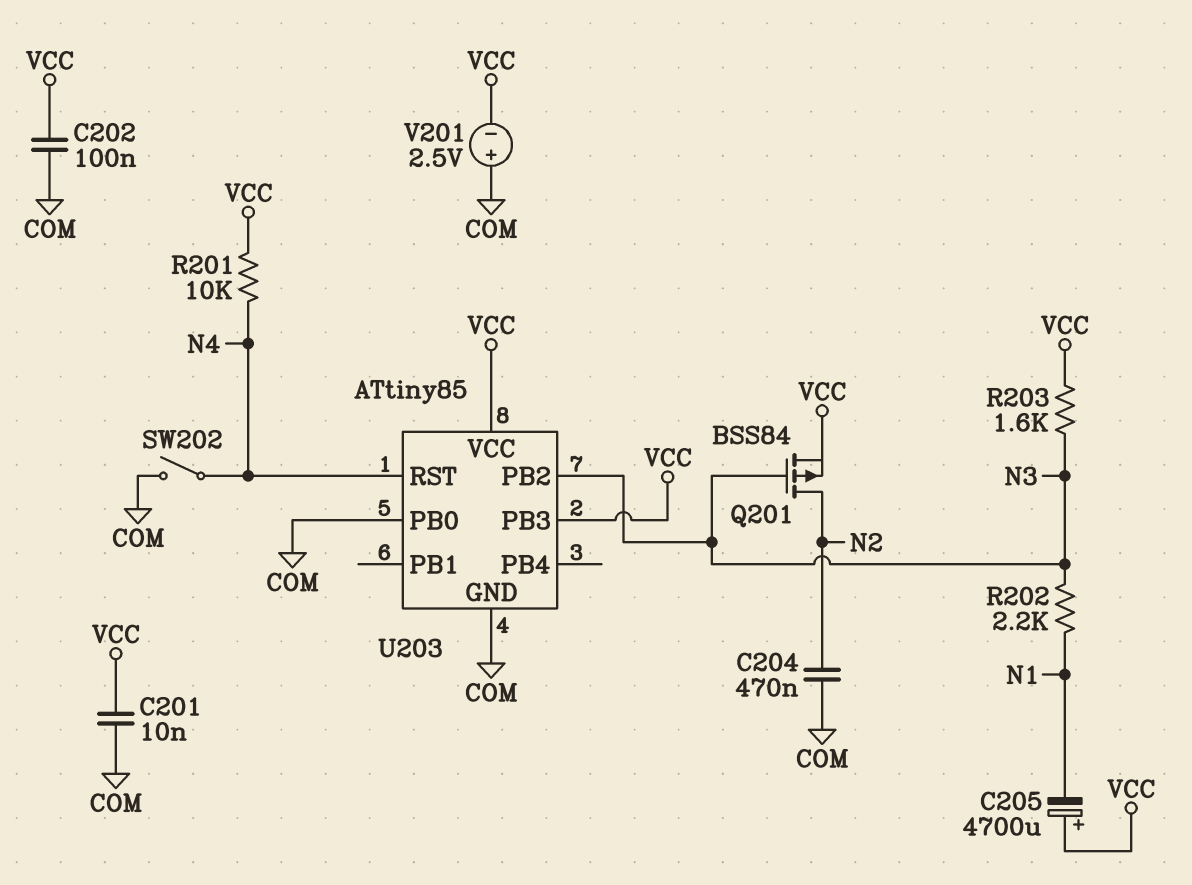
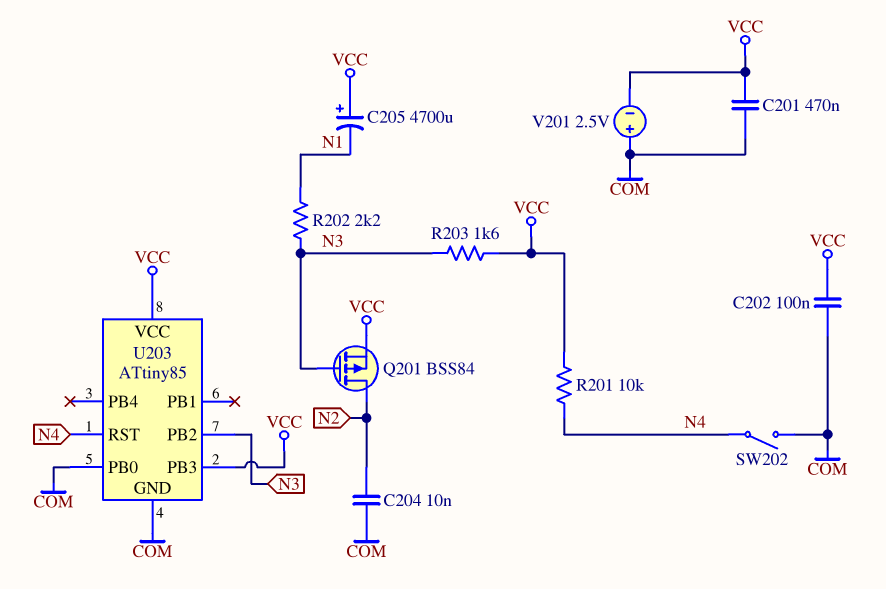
C201: 10nF (COM, VCC) -> 470nF (COM, VCC)
C204: 470nF (COM, N2) -> 10nF (COM, N2)

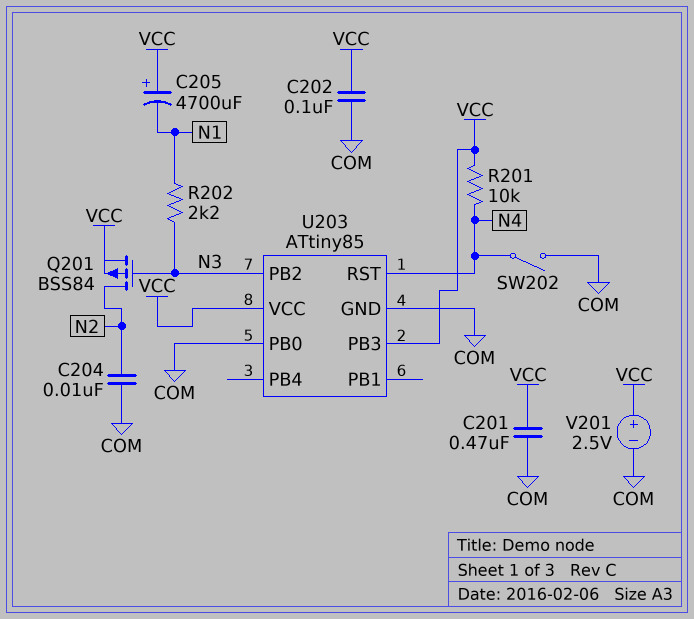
R203: 1.6k (N3, VCC) -> none
V201: 2.5V (plus COM, minus VCC) -> 2.5V (plus VCC, minus COM)

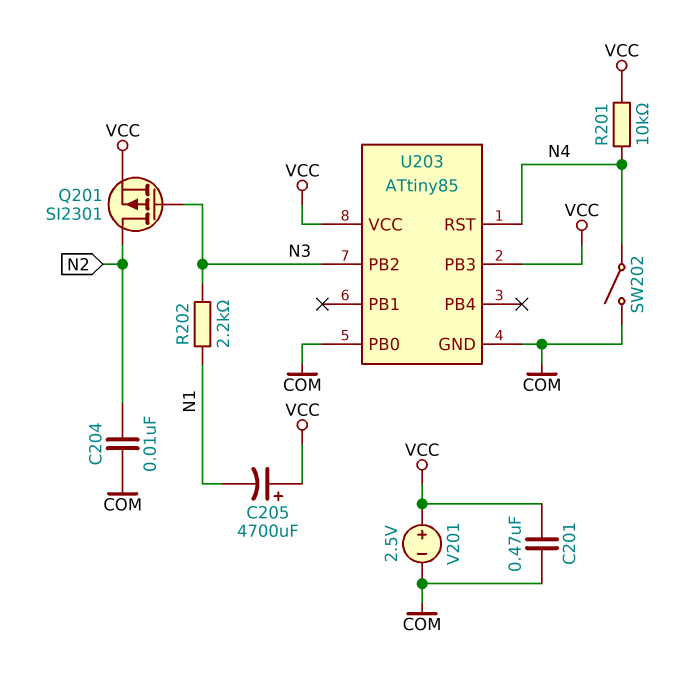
C202: 100nF (COM, VCC) -> none
Q201: PMOS BSS84 (G N3, D N2, S VCC) -> PMOS SI2301 (G N3, D N2, S VCC)

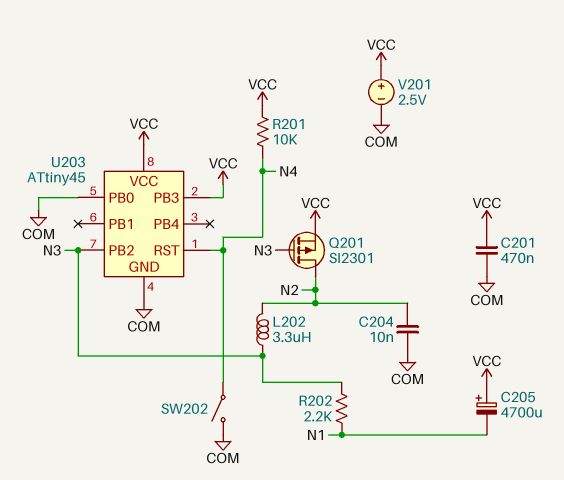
L202: none -> 3.3uH (N2, N3)
U203: ATtiny85 -> ATtiny45

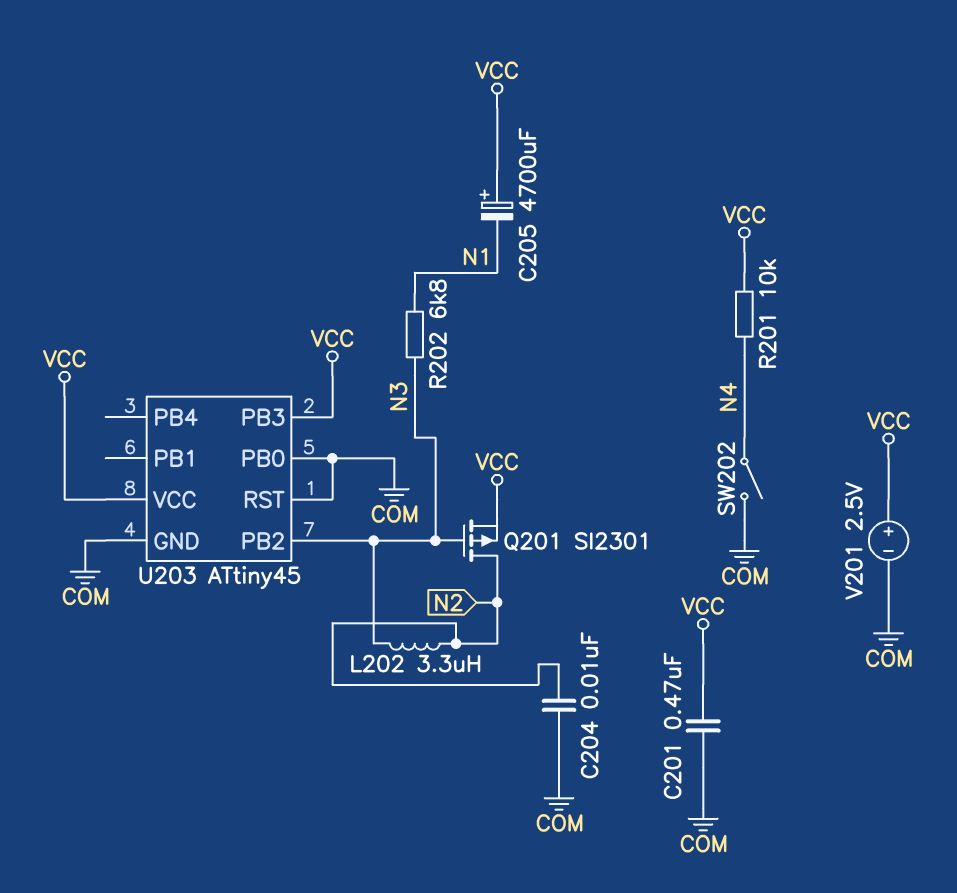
R202: 2.2k (N1, N3) -> 6.8k (N1, N3)
U203 pin RST: N4 -> COM

